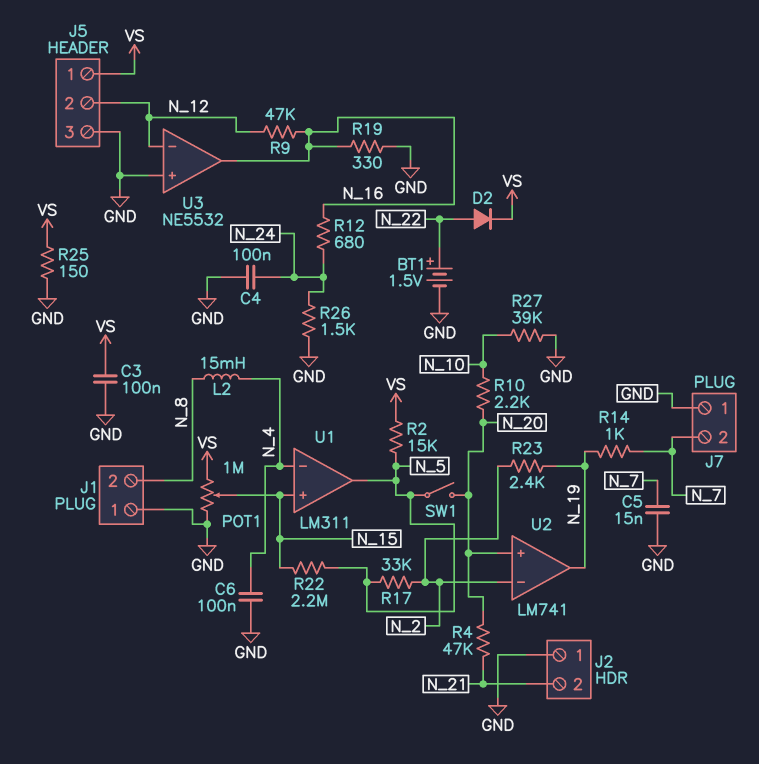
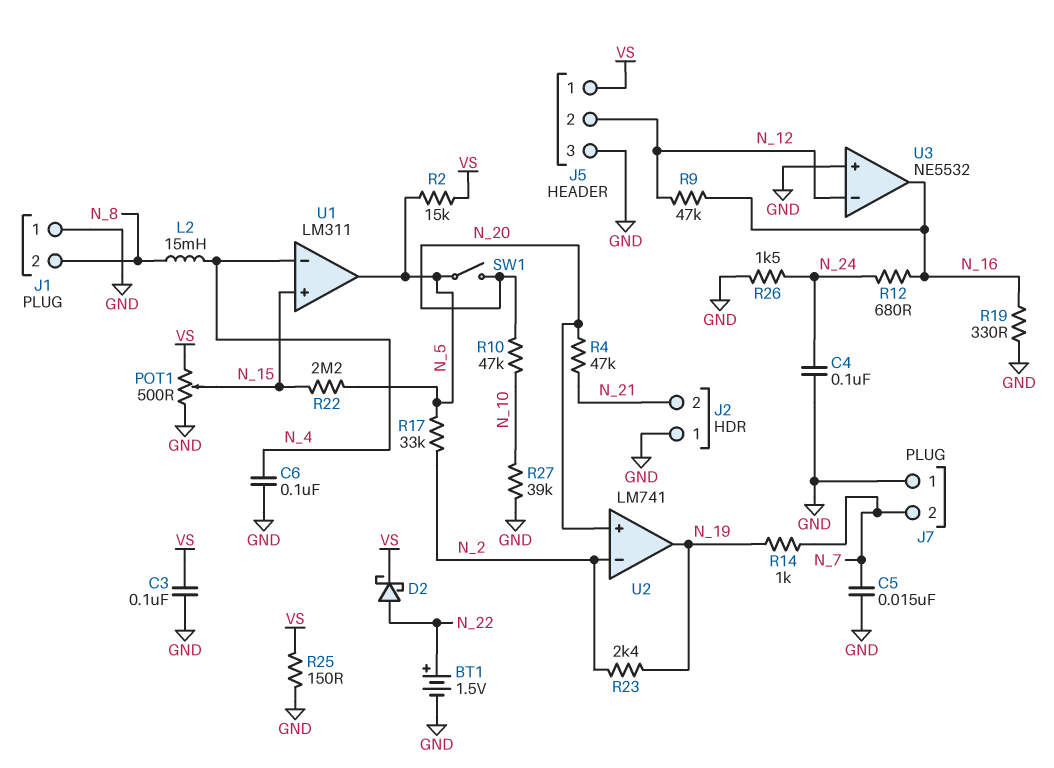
D2: diode (A N_22, K VS) -> schottky (A N_22, K VS)
POT1: 1M (GND, VS, wiper N_15) -> 500 (GND, VS, wiper N_15)
R10: 2.2k (N_10, N_20) -> 47k (N_10, N_20)

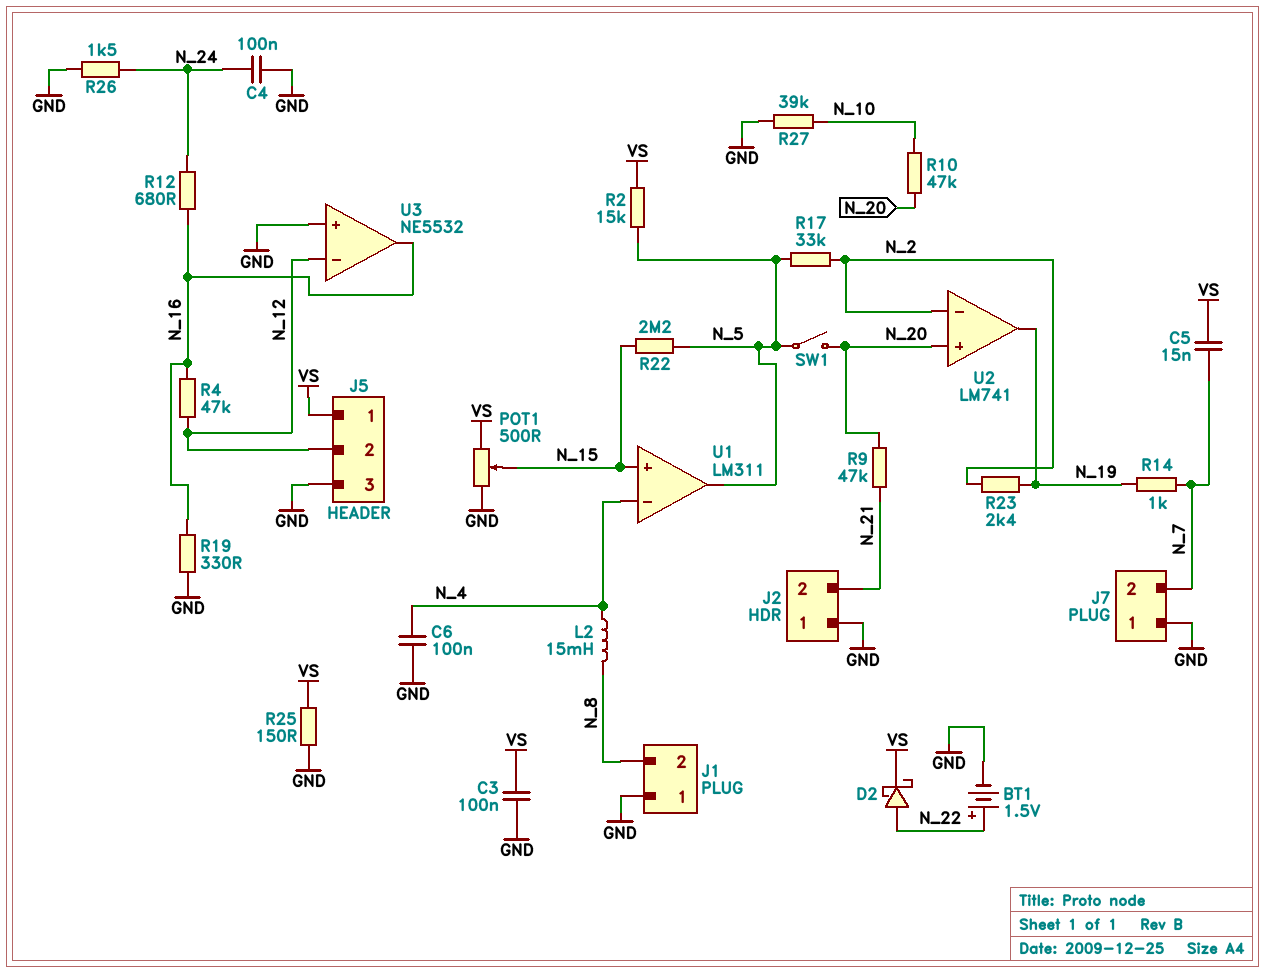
C5: 15nF (GND, N_7) -> 15nF (N_7, VS)
R4: 47k (N_20, N_21) -> 47k (N_12, N_16)
R9: 47k (N_12, N_16) -> 47k (N_20, N_21)

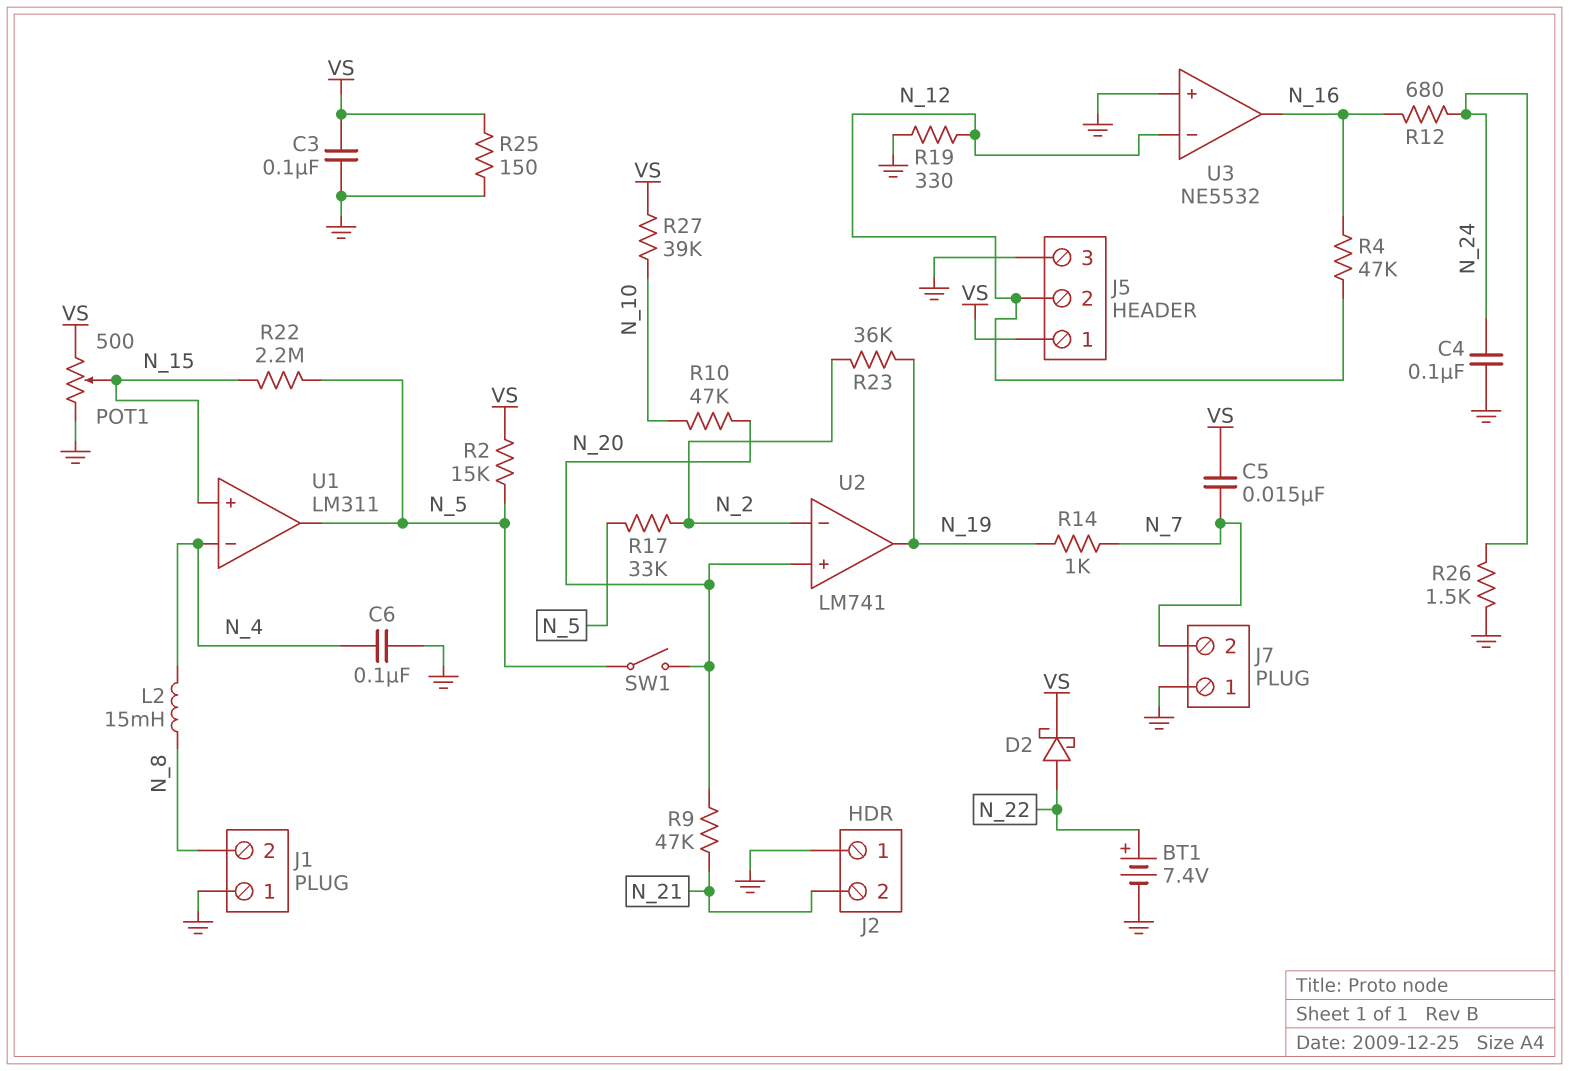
BT1: 1.5V (plus N_22, minus GND) -> 7.4V (plus N_22, minus GND)
R19: 330 (GND, N_16) -> 330 (GND, N_12)
R23: 2.4k (N_2, N_19) -> 36k (N_2, N_19)
R27: 39k (GND, N_10) -> 39k (N_10, VS)

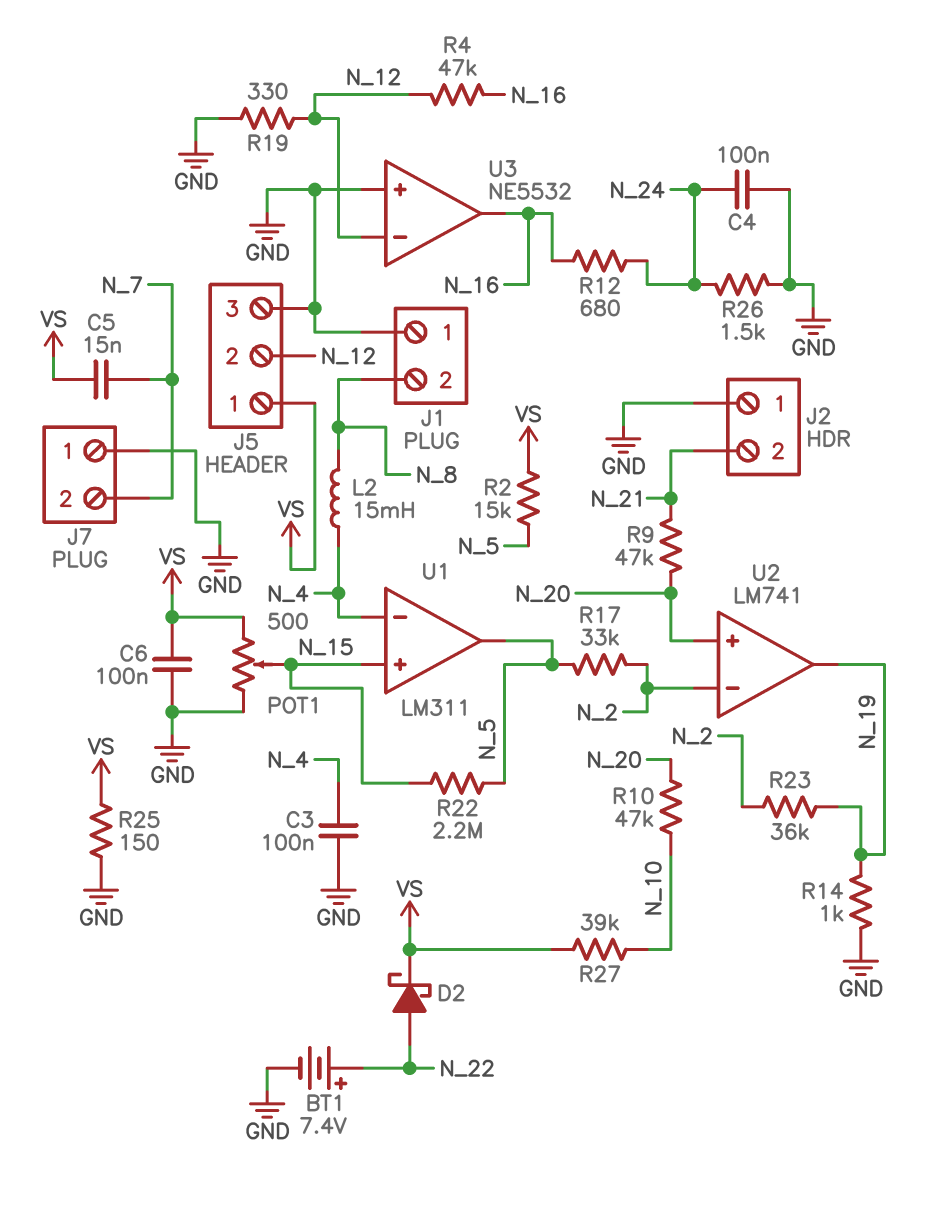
C3: 100nF (GND, VS) -> 100nF (GND, N_4)
C6: 100nF (GND, N_4) -> 100nF (GND, VS)
R14: 1k (N_7, N_19) -> 1k (GND, N_19)
SW1: switch (N_5, N_20) -> none

